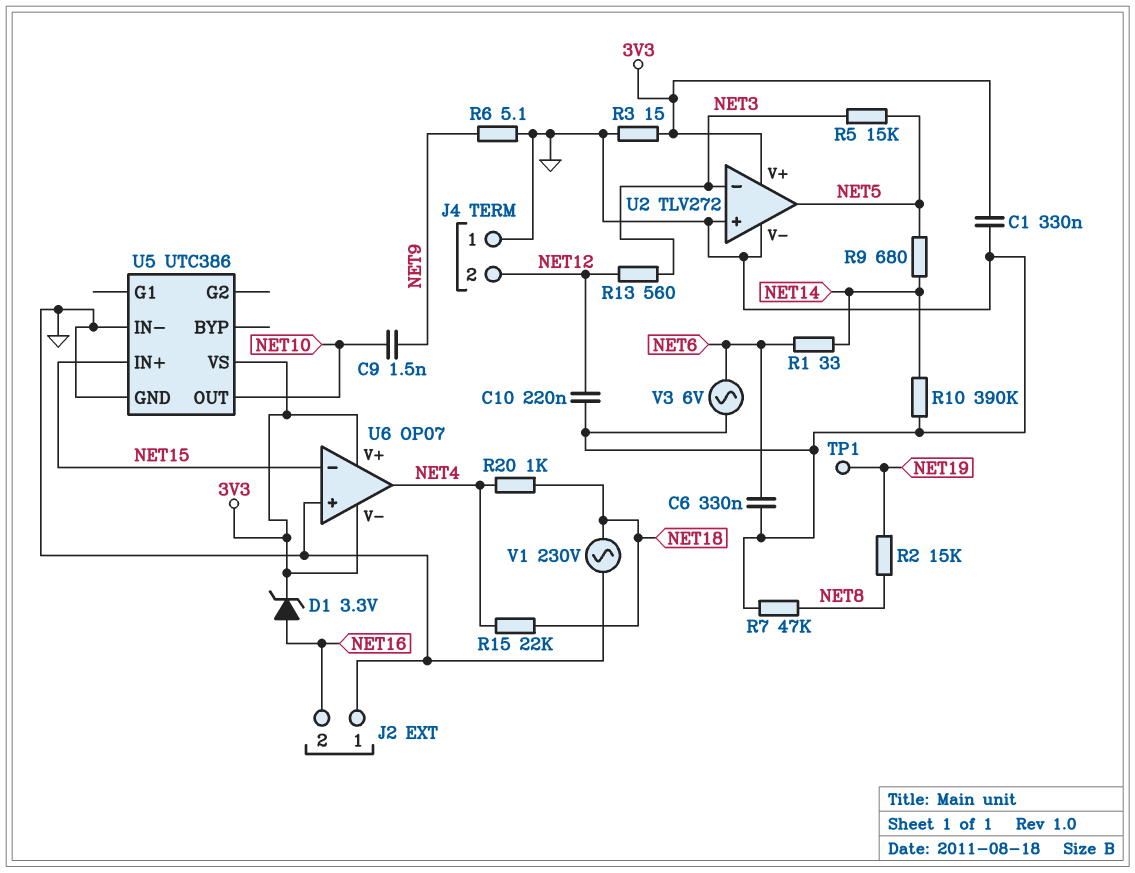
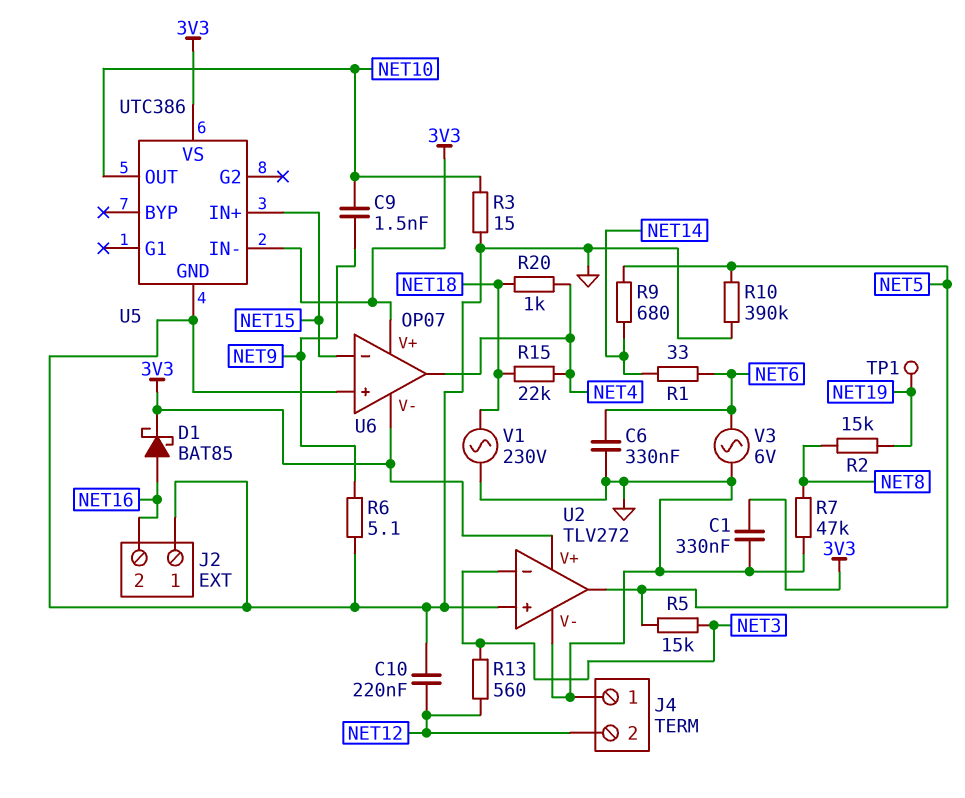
D1: zener 3.3V (A NET16, K 3V3) -> schottky BAT85 (A NET16, K 3V3)
R3: 15 (3V3, GND) -> 15 (GND, NET10)
R10: 390k (GND, NET14) -> 390k (GND, NET5)
U5 pin IN-: GND -> 3V3

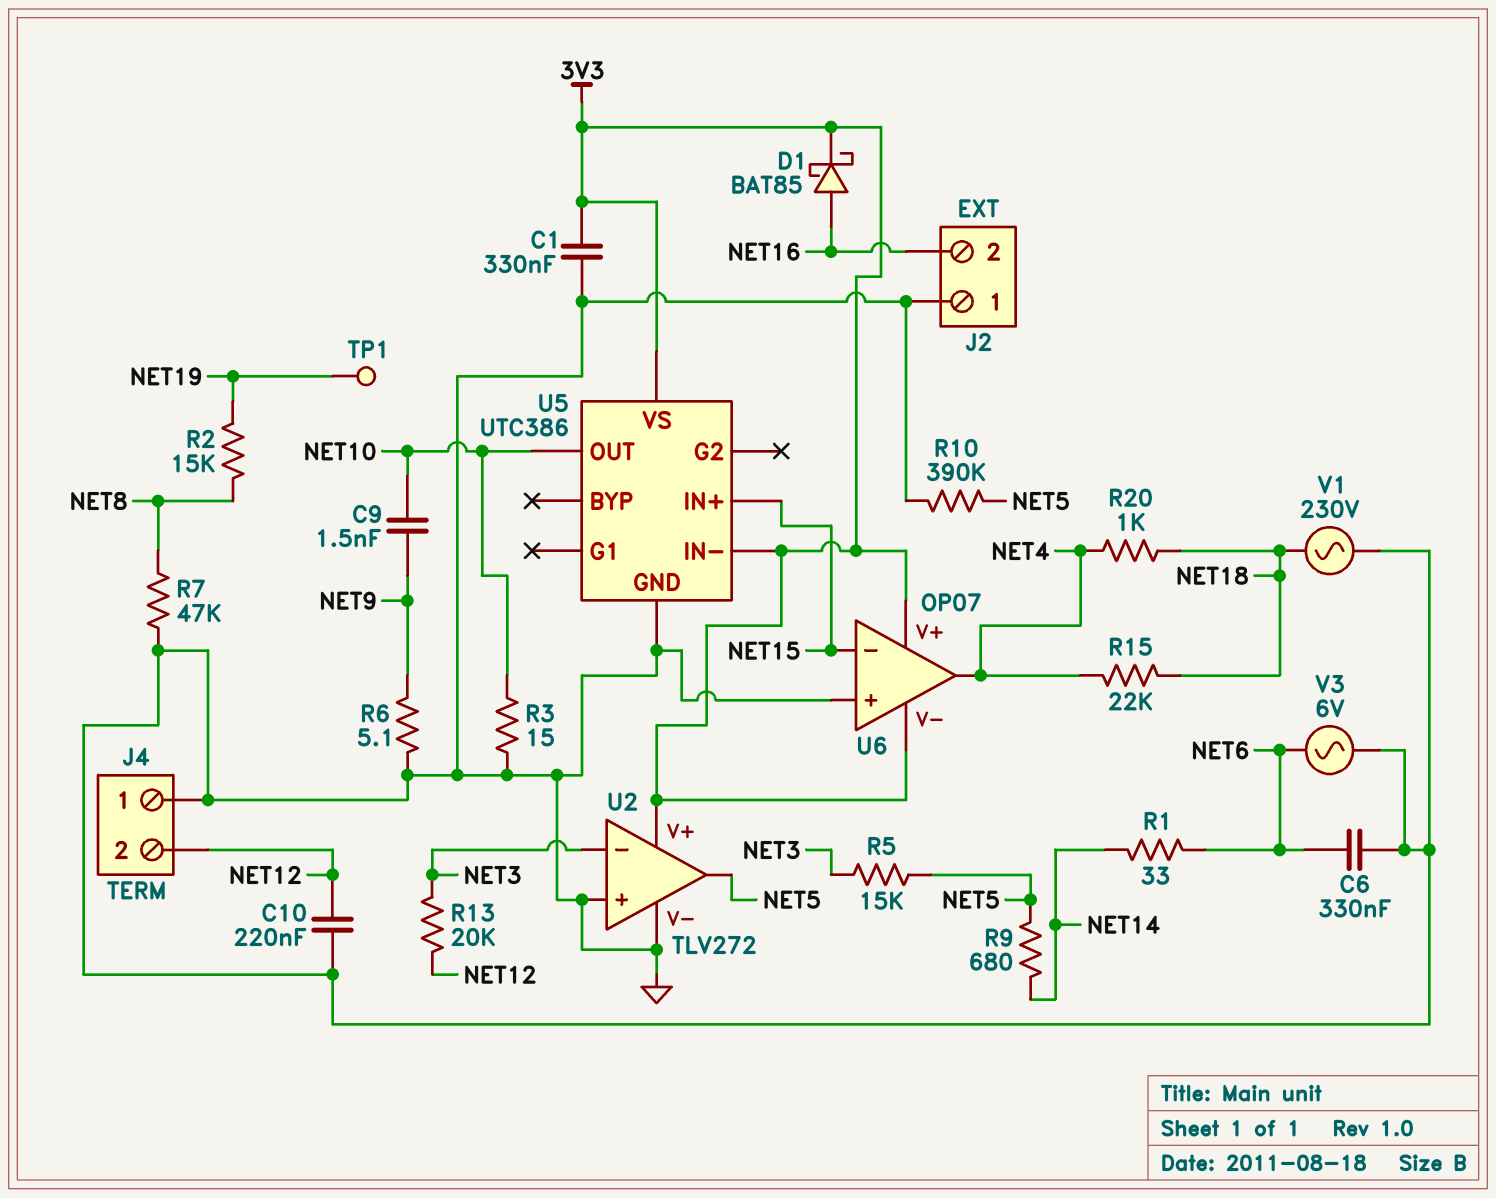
R13: 560 (NET3, NET12) -> 20k (NET3, NET12)

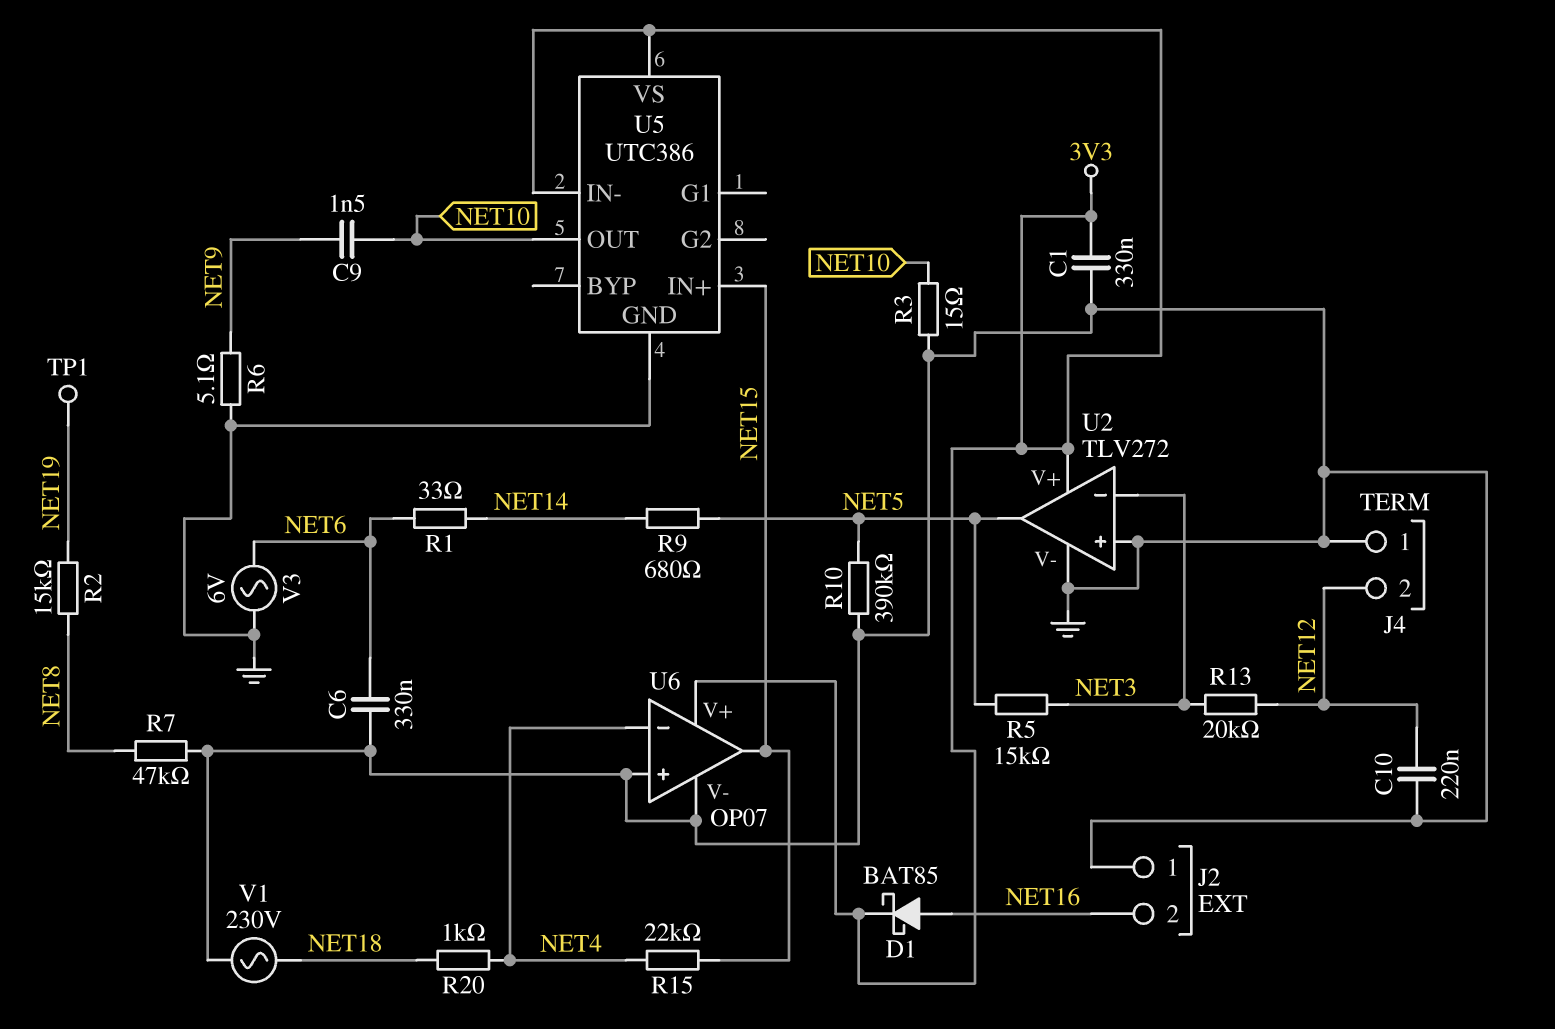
R15: 22k (NET4, NET18) -> 22k (NET4, NET15)
U6 pin V-: 3V3 -> GND
U6 pin in-: NET15 -> NET4
U6 pin out: NET4 -> NET15

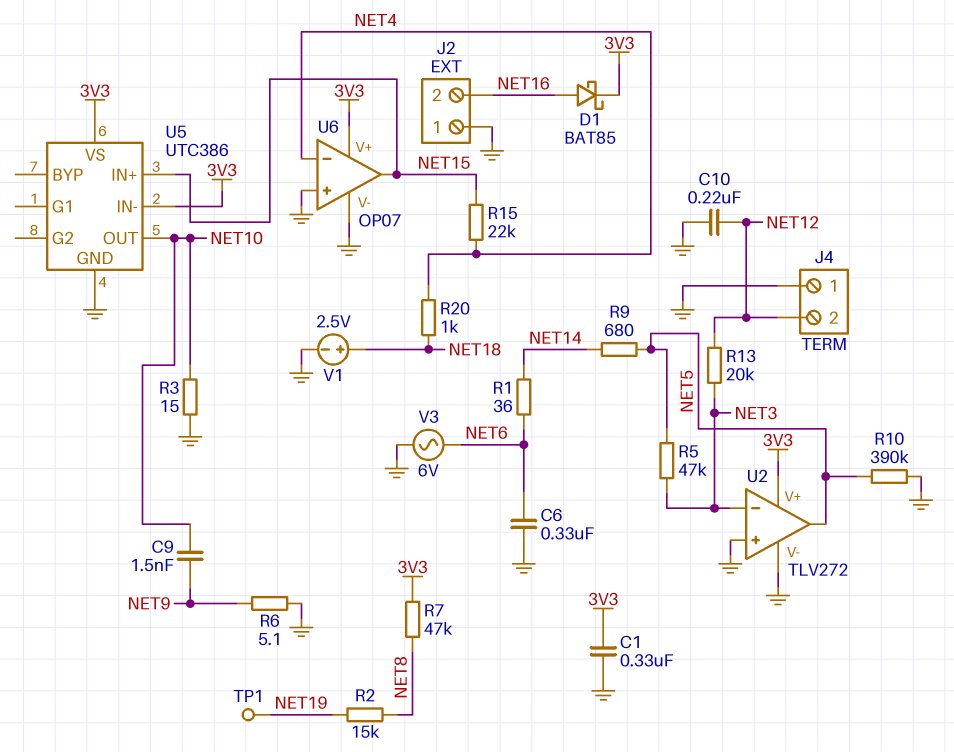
R1: 33 (NET6, NET14) -> 36 (NET6, NET14)
R5: 15k (NET3, NET5) -> 47k (NET3, NET5)
R7: 47k (GND, NET8) -> 47k (3V3, NET8)
V1: AC 230V (GND, NET18) -> 2.5V (plus NET18, minus GND)

